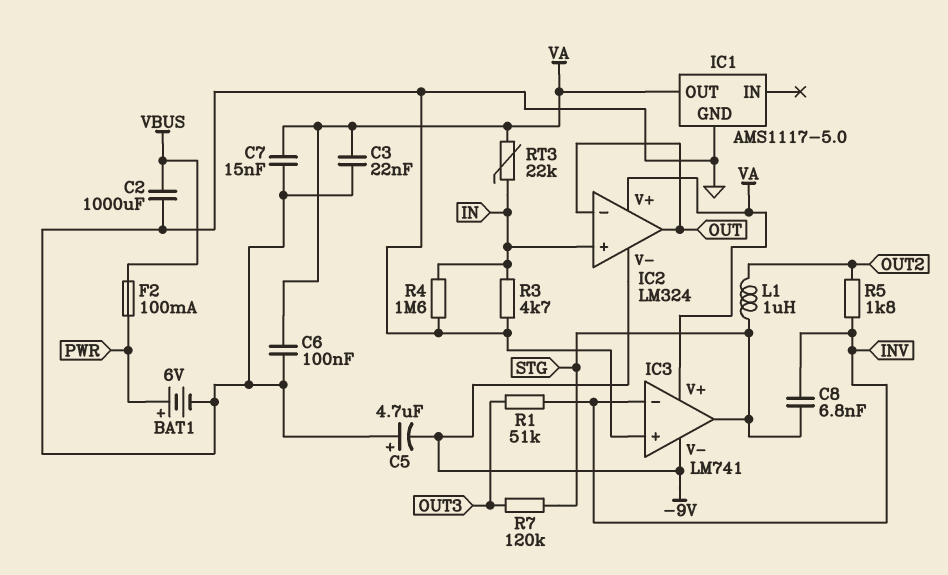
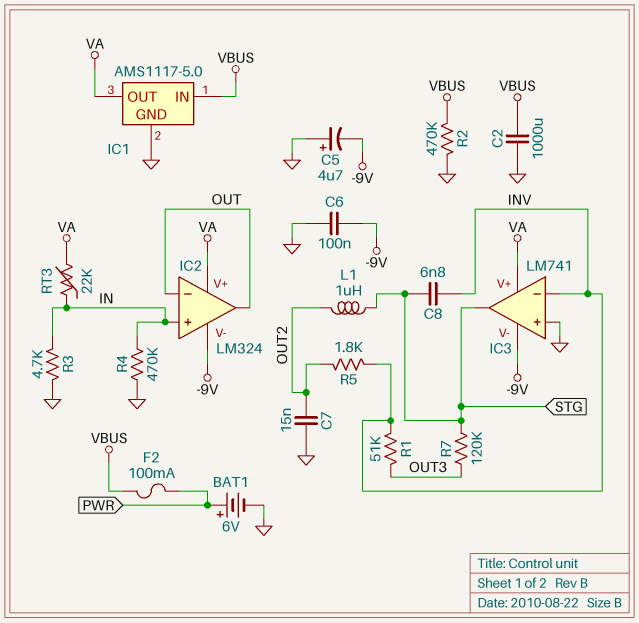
C3: 22nF (GND, VA) -> none
C6: 100nF (GND, VA) -> 100nF (-9V, GND)
C7: 15nF (GND, VA) -> 15nF (GND, OUT2)
IC1 pin IN: none -> VBUS
R2: none -> 470k (GND, VBUS)
R4: 1.6M (GND, IN) -> 470k (GND, IN)

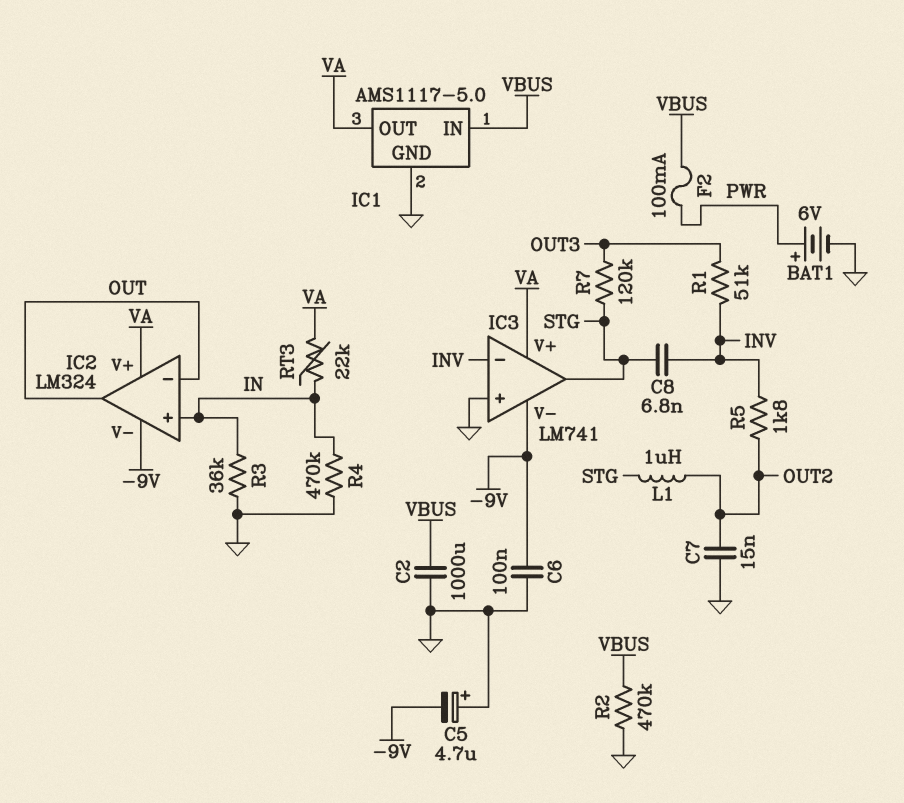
R3: 4.7k (GND, IN) -> 36k (GND, IN)

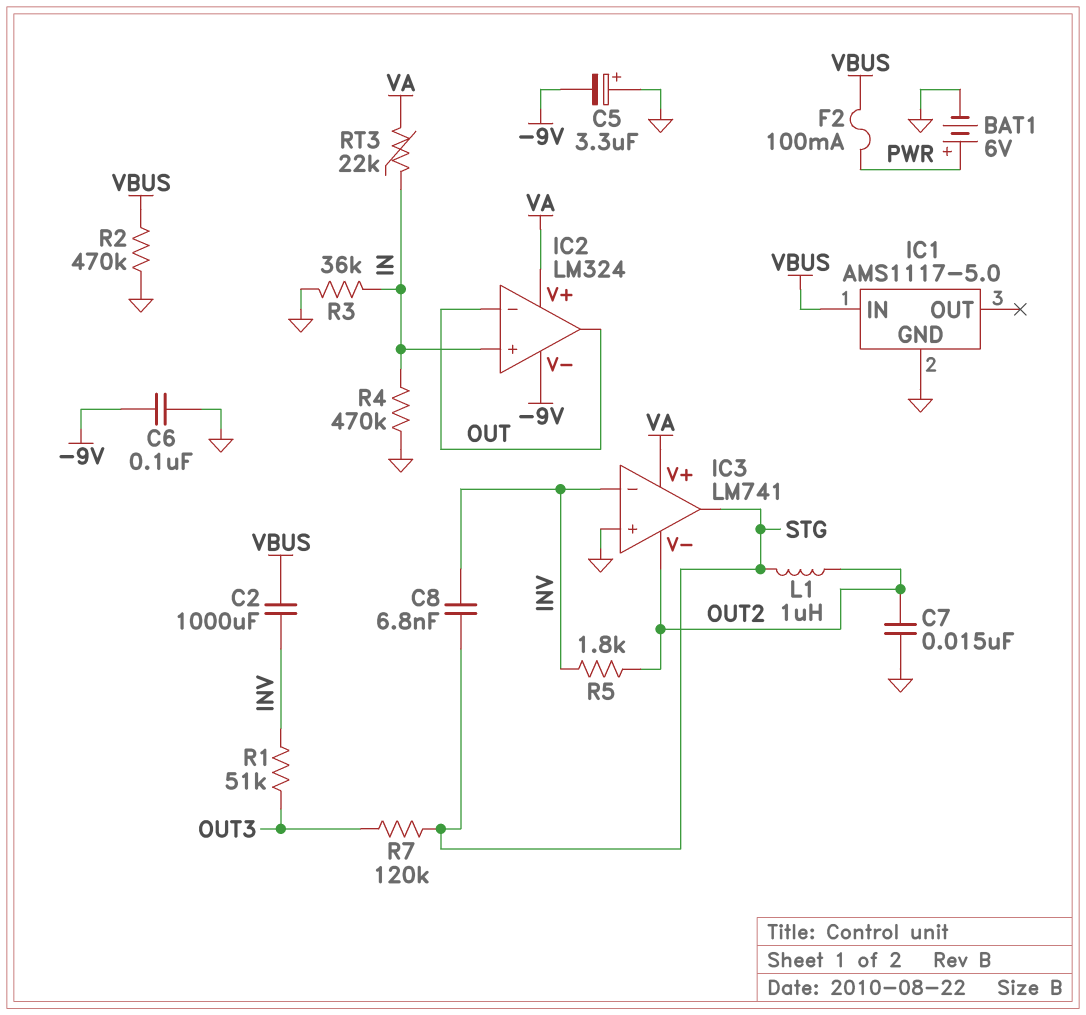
C2: 1000uF (GND, VBUS) -> 1000uF (INV, VBUS)
C5: 4.7uF (plus GND, minus -9V) -> 3.3uF (plus GND, minus -9V)
IC1 pin OUT: VA -> none
IC3 pin V-: -9V -> OUT2

